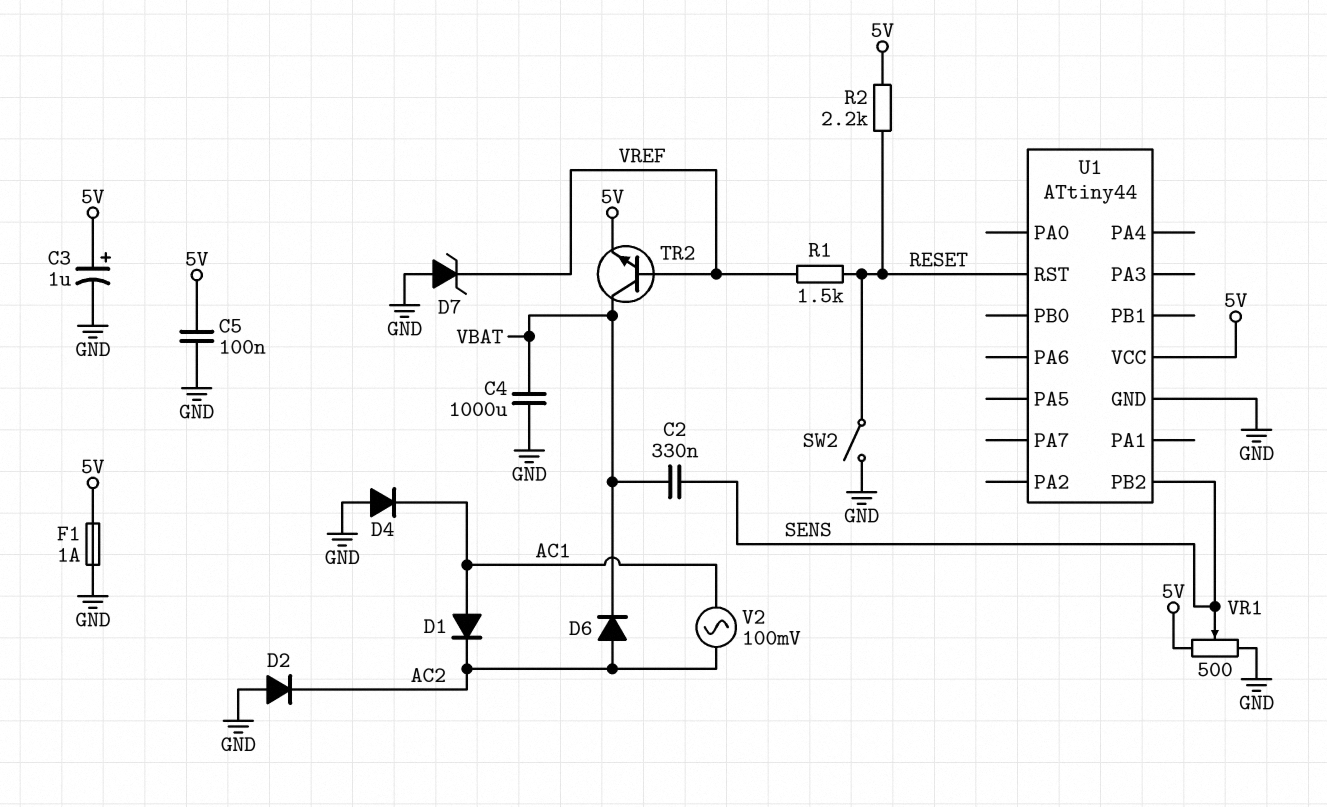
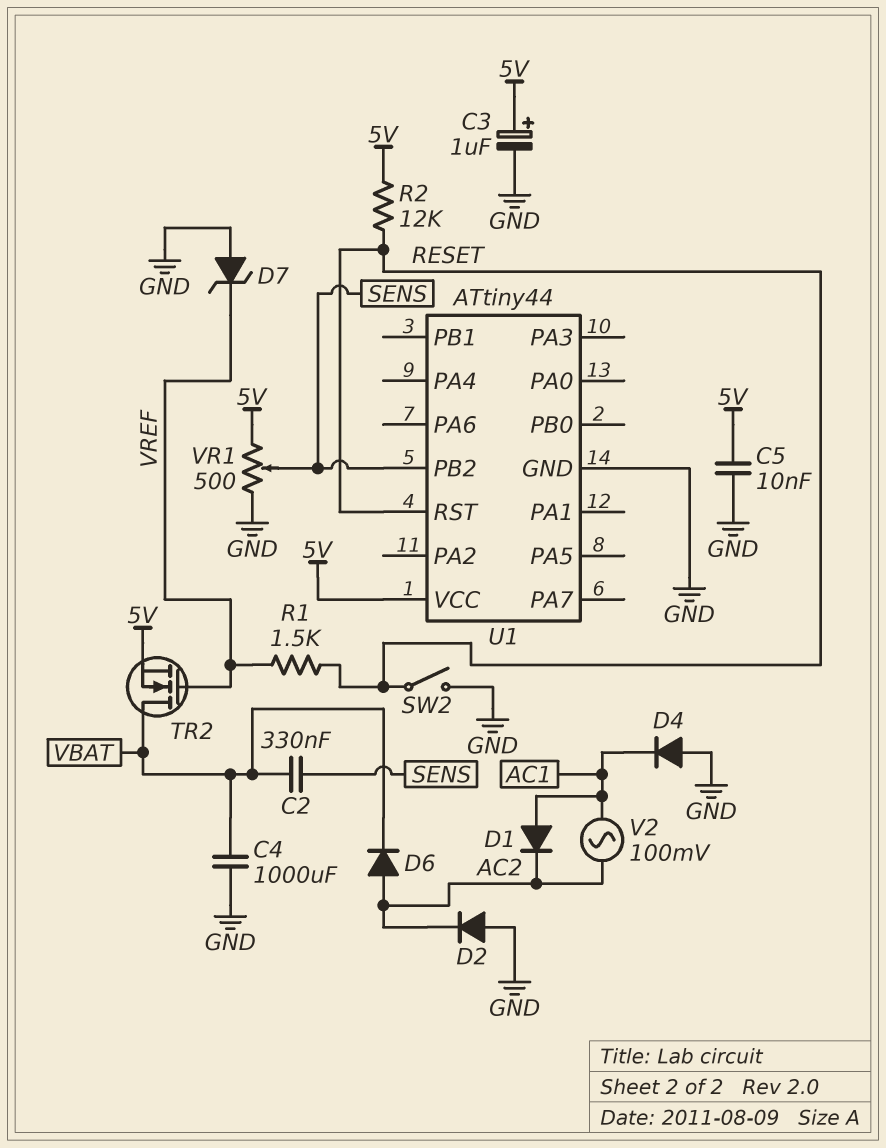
C5: 100nF (5V, GND) -> 10nF (5V, GND)
F1: 1A (5V, GND) -> none
R2: 2.2k (5V, RESET) -> 12k (5V, RESET)
TR2: NPN (B VREF, C VBAT, E 5V) -> NMOS (G VREF, D VBAT, S 5V)

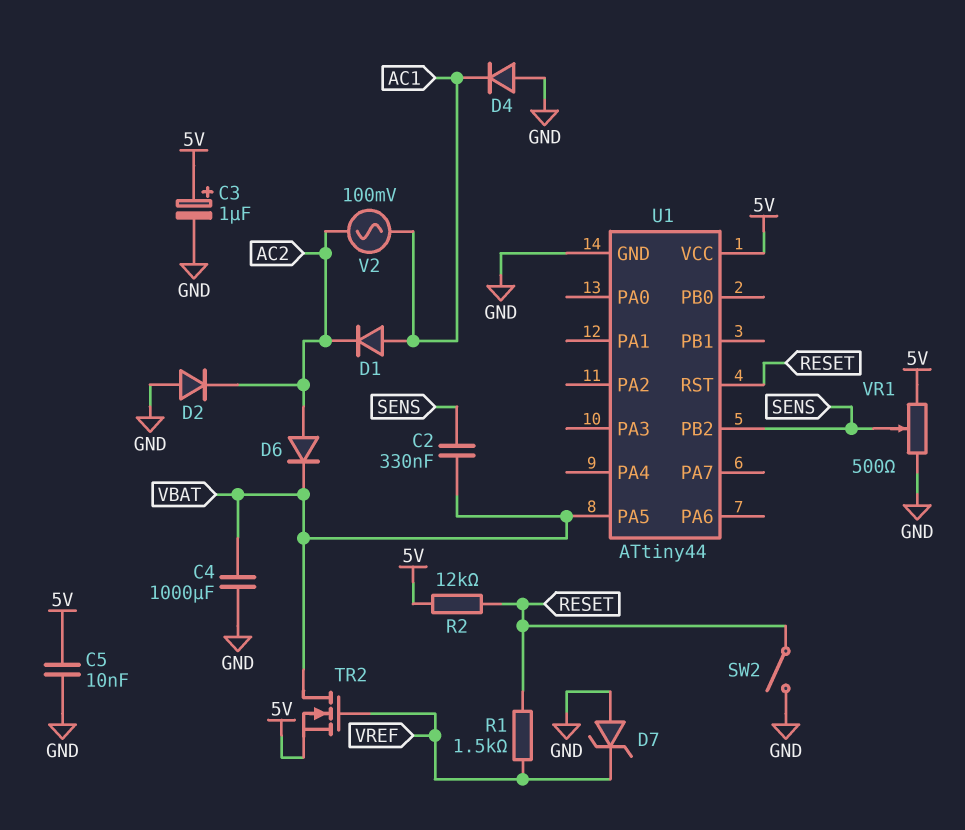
U1 pin PA5: none -> VBAT

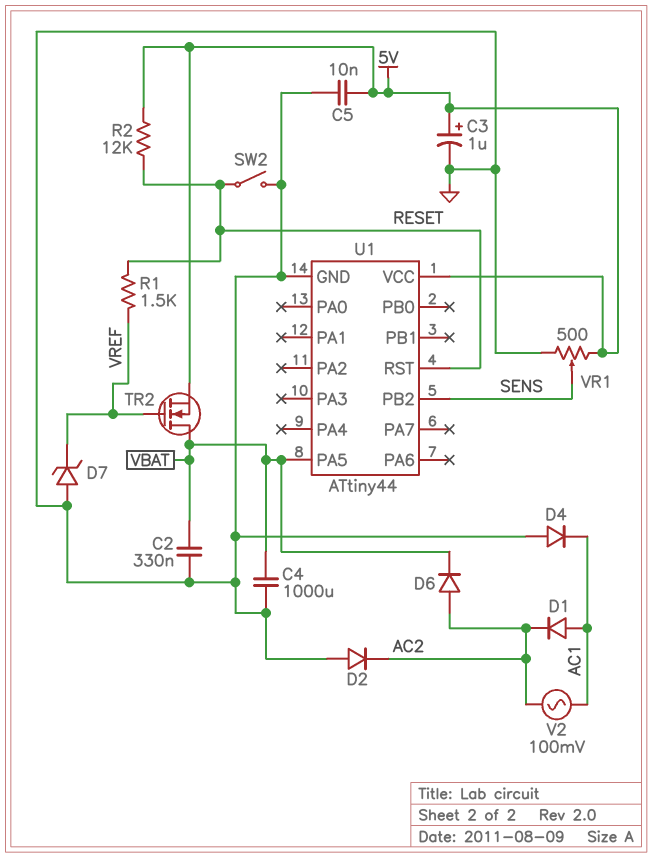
C2: 330nF (SENS, VBAT) -> 330nF (GND, VBAT)

